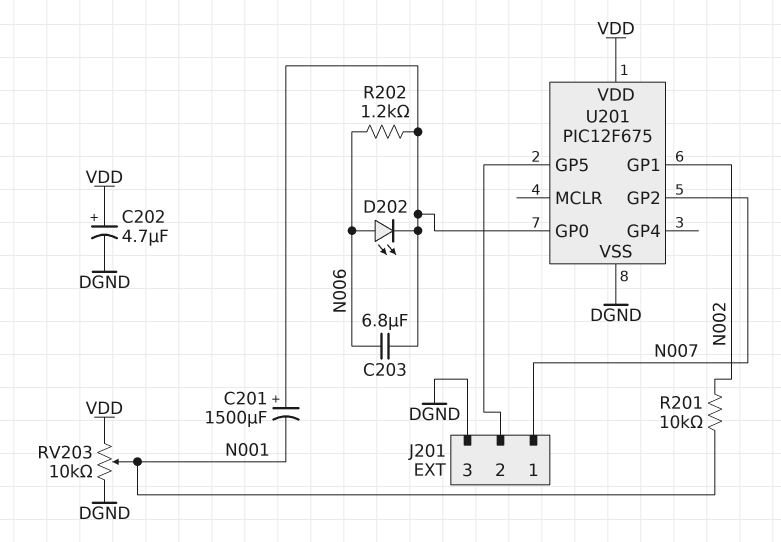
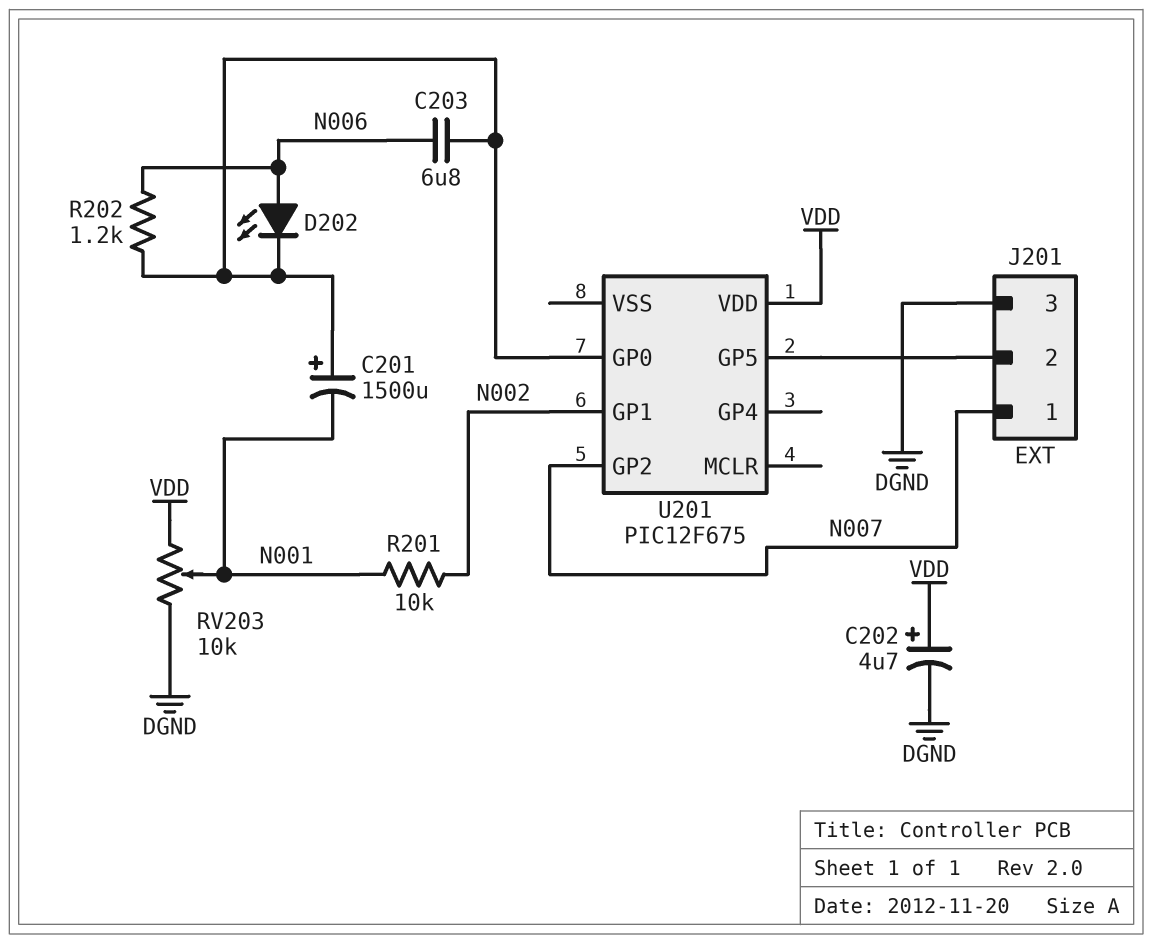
U201 pin VSS: DGND -> none

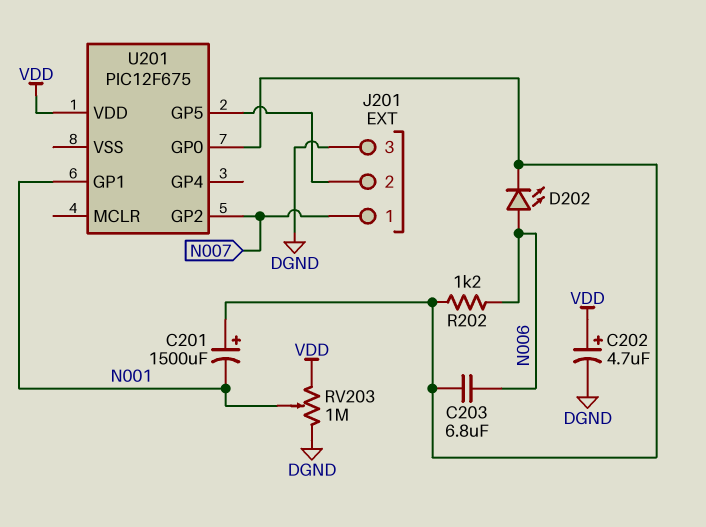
R201: 10k (N001, N002) -> none
RV203: 10k (DGND, VDD, wiper N001) -> 1M (DGND, VDD, wiper N001)
U201 pin GP1: N002 -> N001

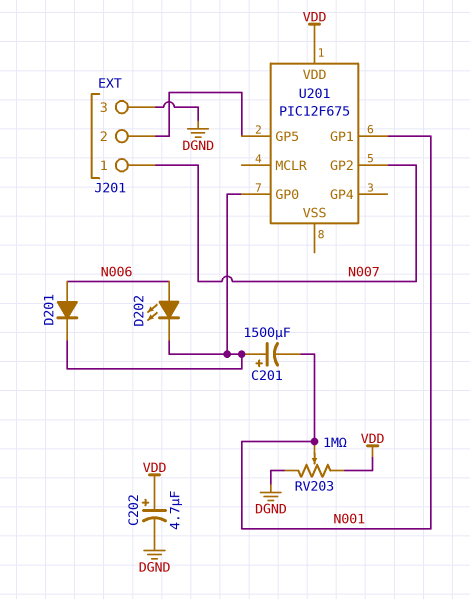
C203: 6.8uF (N006, U201/GP0) -> none
D201: none -> diode (A N006, K U201/GP0)
R202: 1.2k (N006, U201/GP0) -> none

